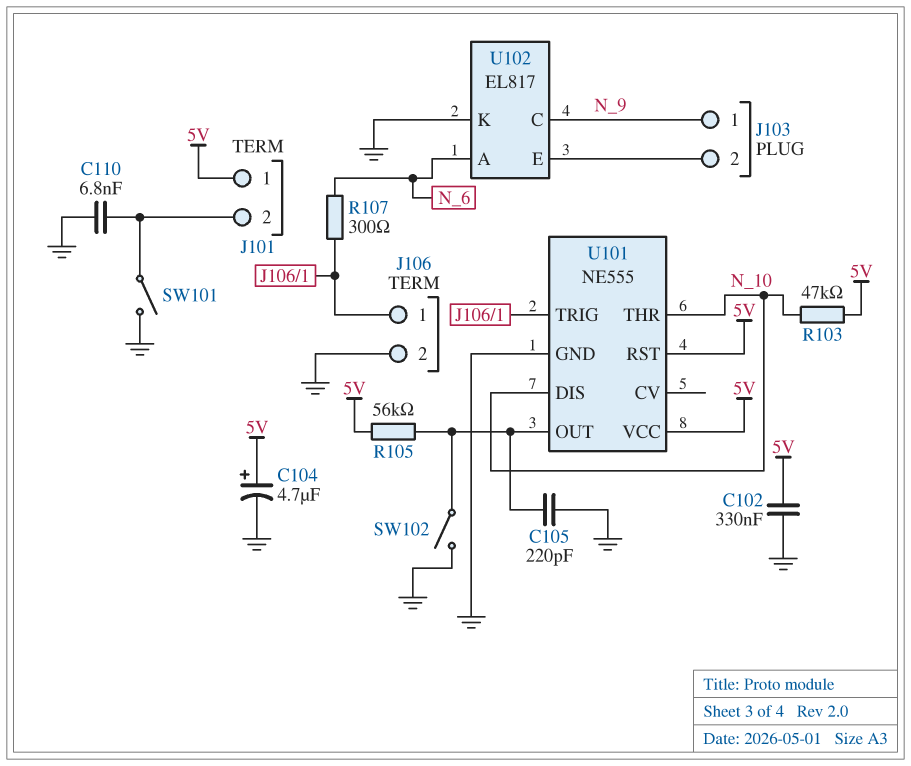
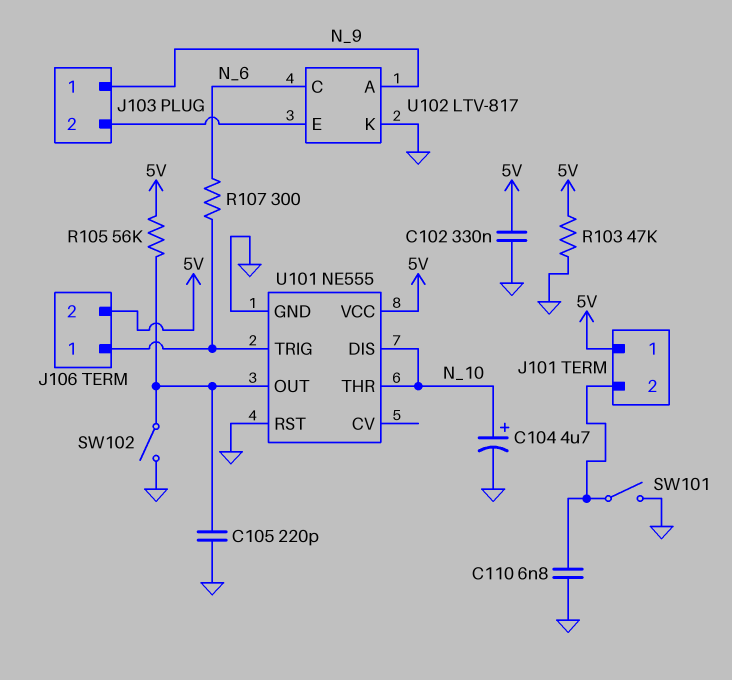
C104: 4.7uF (plus 5V, minus GND) -> 4.7uF (plus N_10, minus GND)
J106 pin 2: GND -> 5V
R103: 47k (5V, N_10) -> 47k (5V, GND)
U101 pin RST: 5V -> GND
U102: EL817 -> LTV-817
U102 pin A: N_6 -> N_9
U102 pin C: N_9 -> N_6

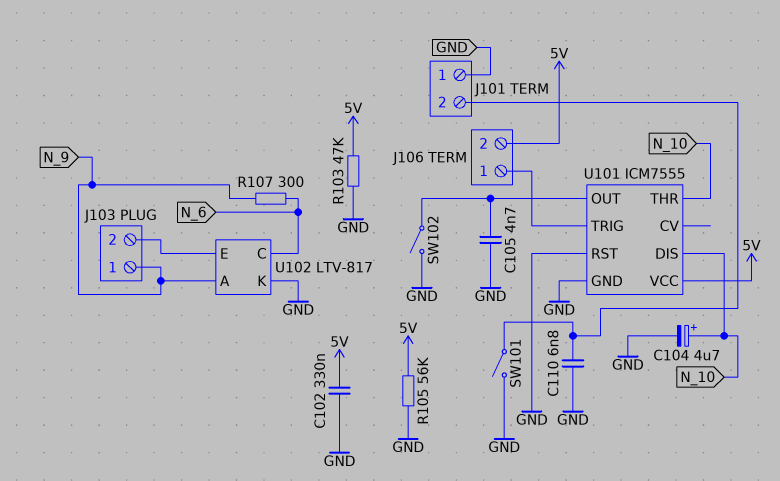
C105: 220pF (GND, U101/OUT) -> 4.7nF (GND, U101/OUT)
J101 pin 1: 5V -> GND
R105: 56k (5V, U101/OUT) -> 56k (5V, GND)
R107: 300 (J106/1, N_6) -> 300 (N_6, N_9)
U101: NE555 -> ICM7555

